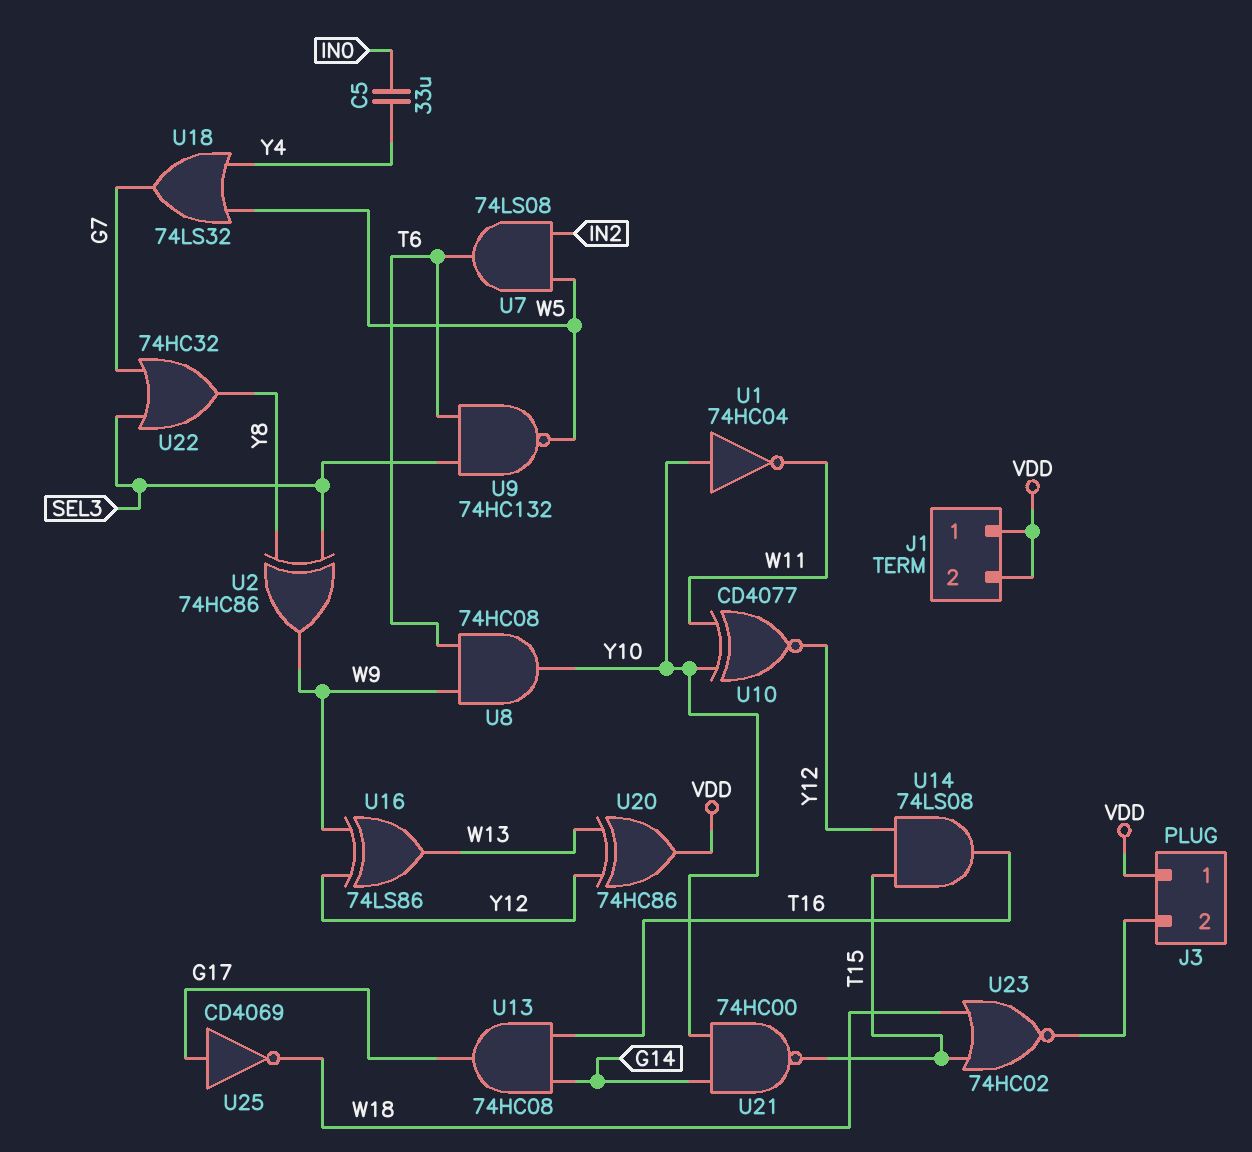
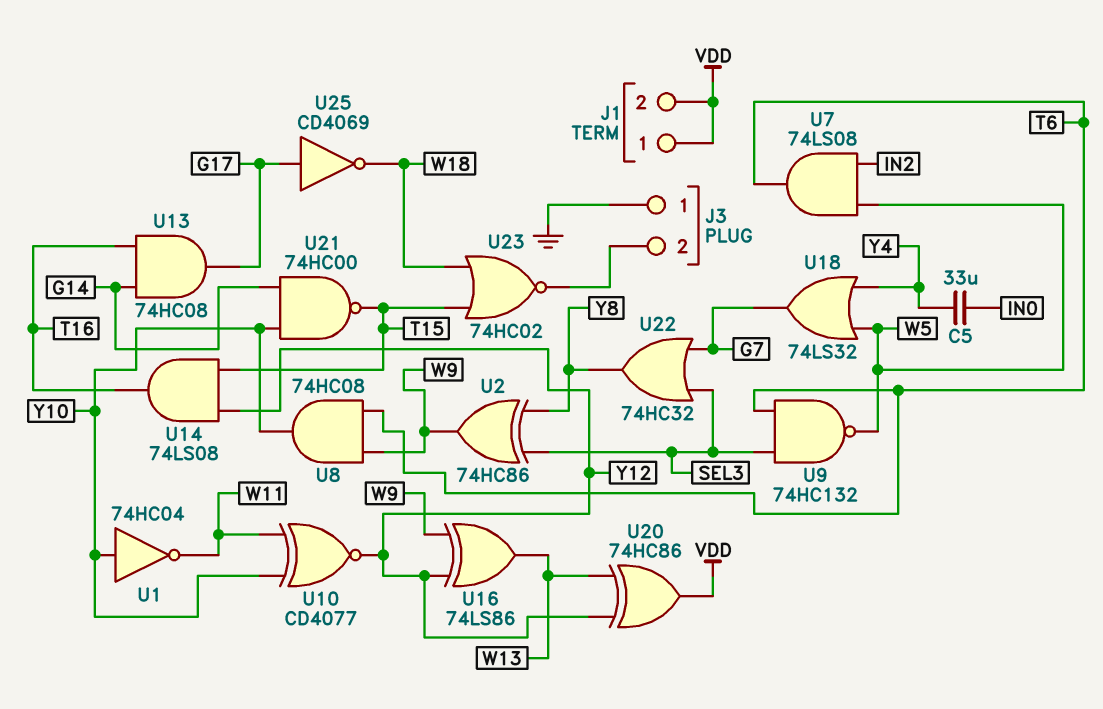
J3 pin 1: VDD -> GND

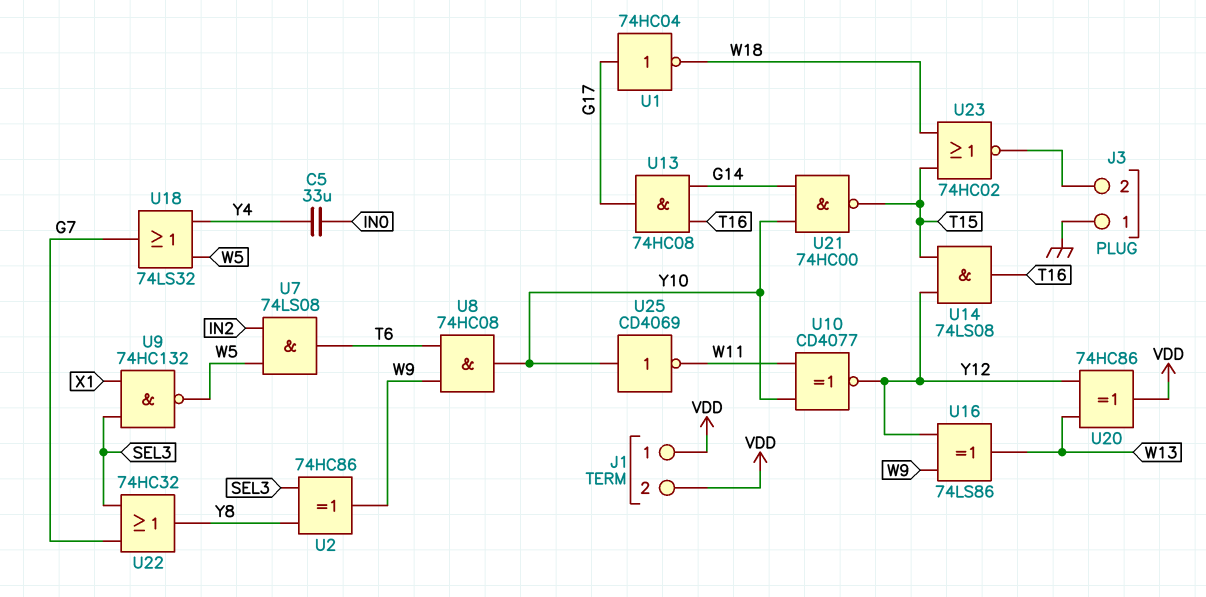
U1: NOT 74HC04 (in Y10, out W11) -> NOT 74HC04 (in G17, out W18)
U9: NAND 74HC132 (in SEL3, in T6, out W5) -> NAND 74HC132 (in SEL3, in X1, out W5)
U25: NOT CD4069 (in G17, out W18) -> NOT CD4069 (in Y10, out W11)

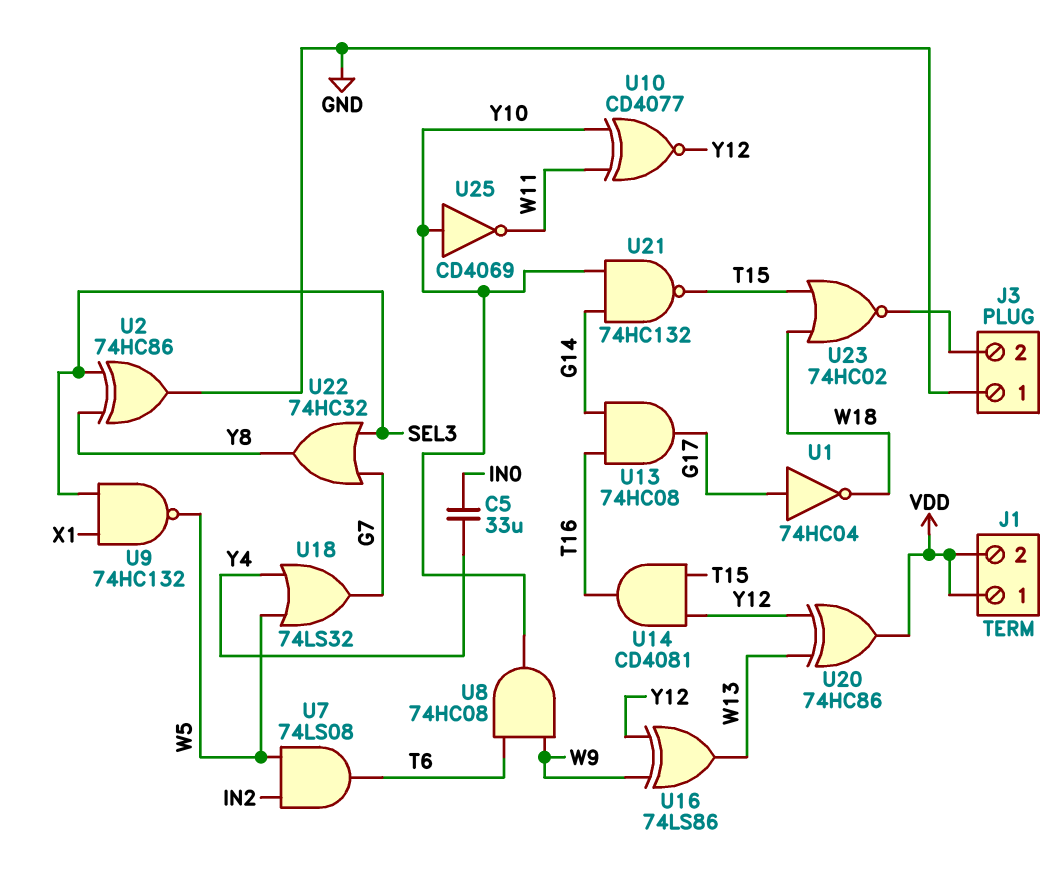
U2: XOR 74HC86 (in SEL3, in Y8, out W9) -> XOR 74HC86 (in SEL3, in Y8, out GND)
U14: AND 74LS08 (in T15, in Y12, out T16) -> AND CD4081 (in T15, in Y12, out T16)
U21: NAND 74HC00 (in G14, in Y10, out T15) -> NAND 74HC132 (in G14, in Y10, out T15)

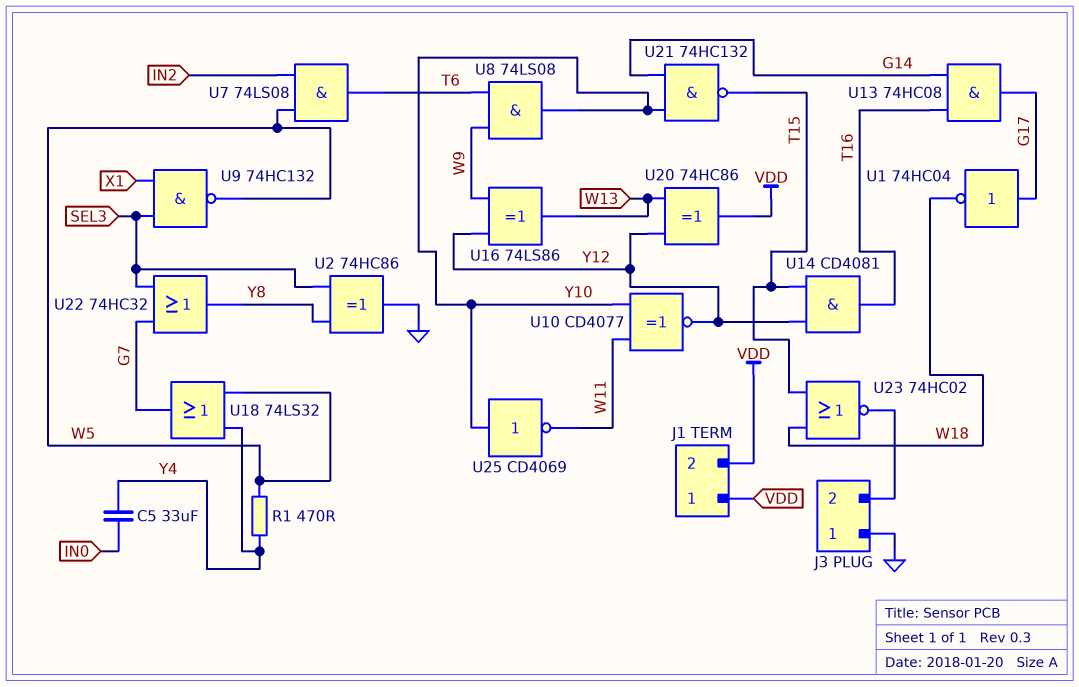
R1: none -> 470 (W5, Y4)
U8: AND 74HC08 (in T6, in W9, out Y10) -> AND 74LS08 (in T6, in W9, out Y10)

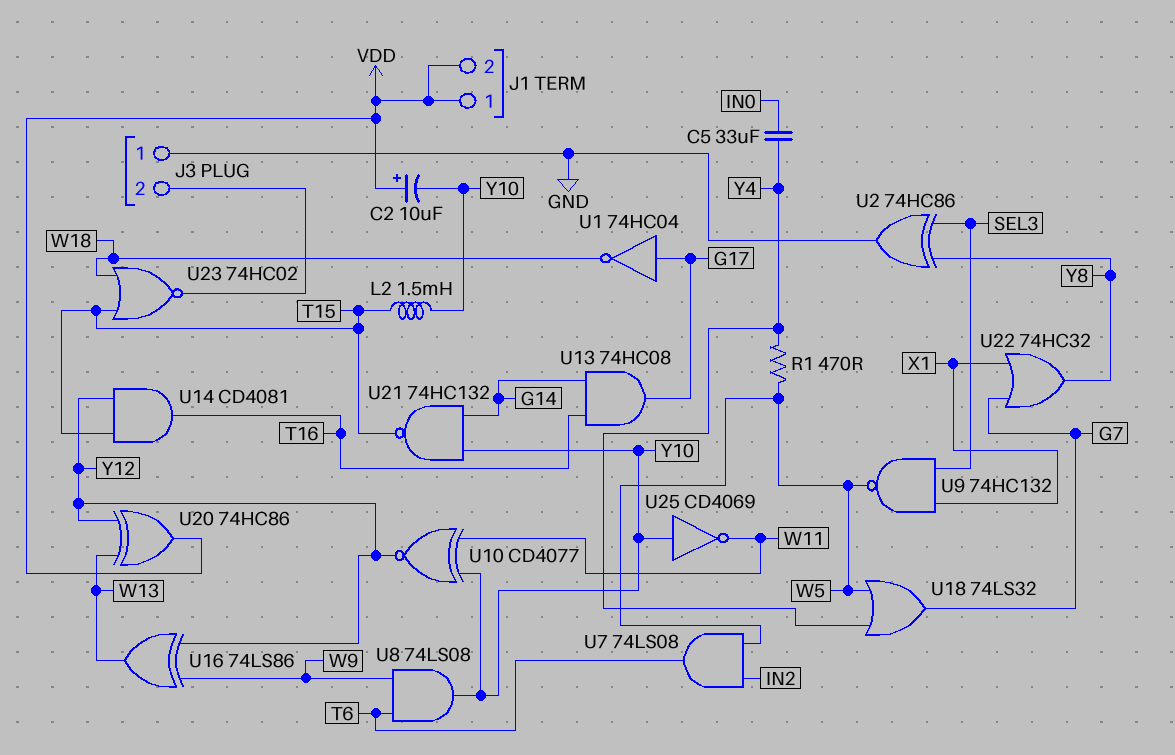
C2: none -> 10uF (plus VDD, minus Y10)
L2: none -> 1.5mH (T15, Y10)
U22: OR 74HC32 (in G7, in SEL3, out Y8) -> OR 74HC32 (in G7, in X1, out Y8)

